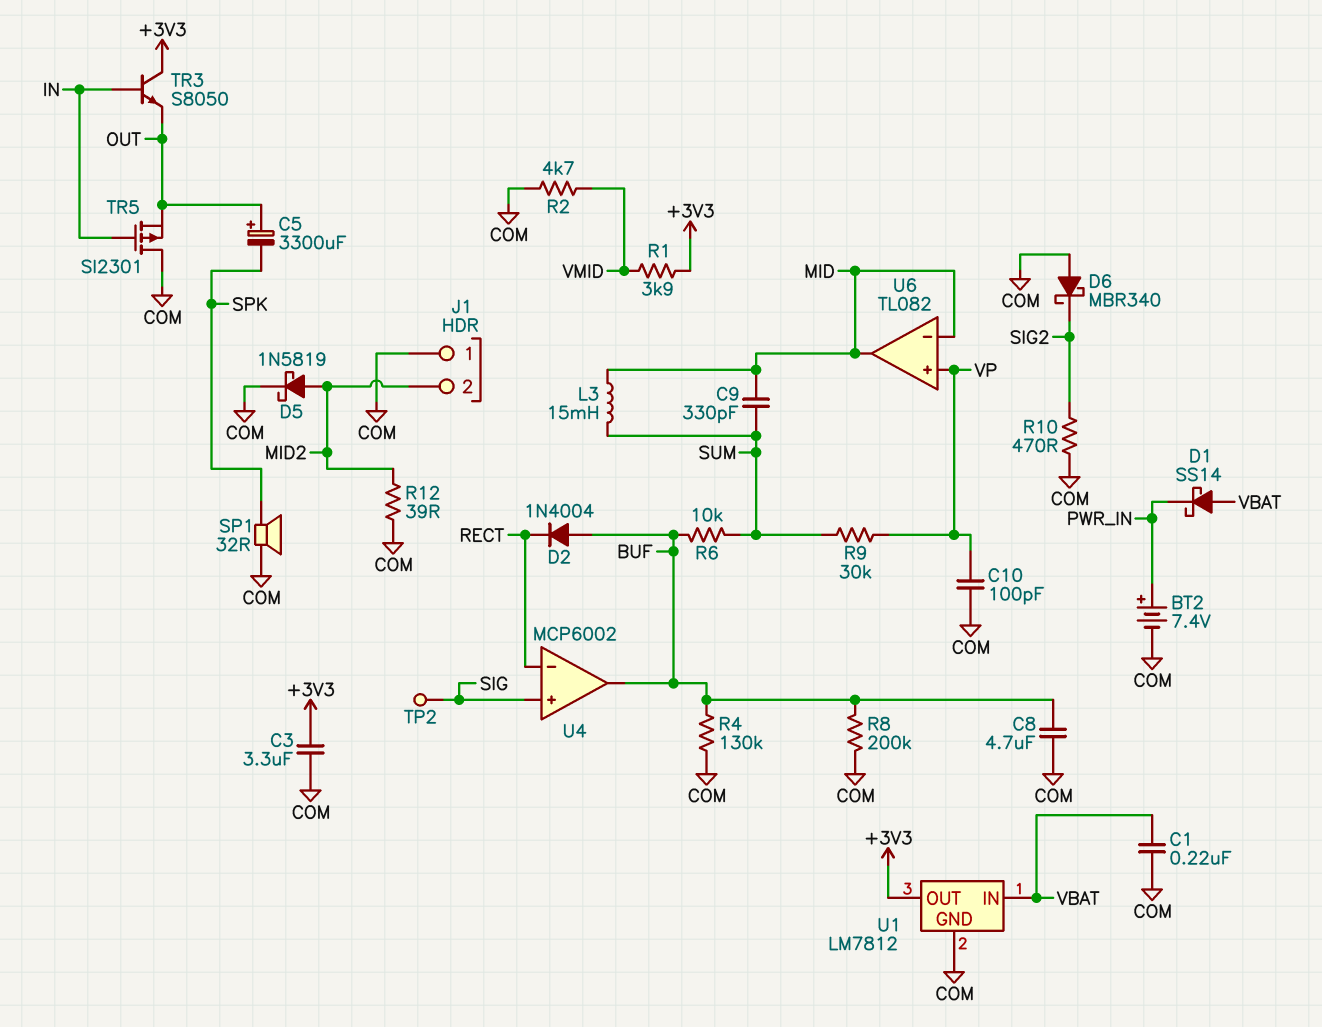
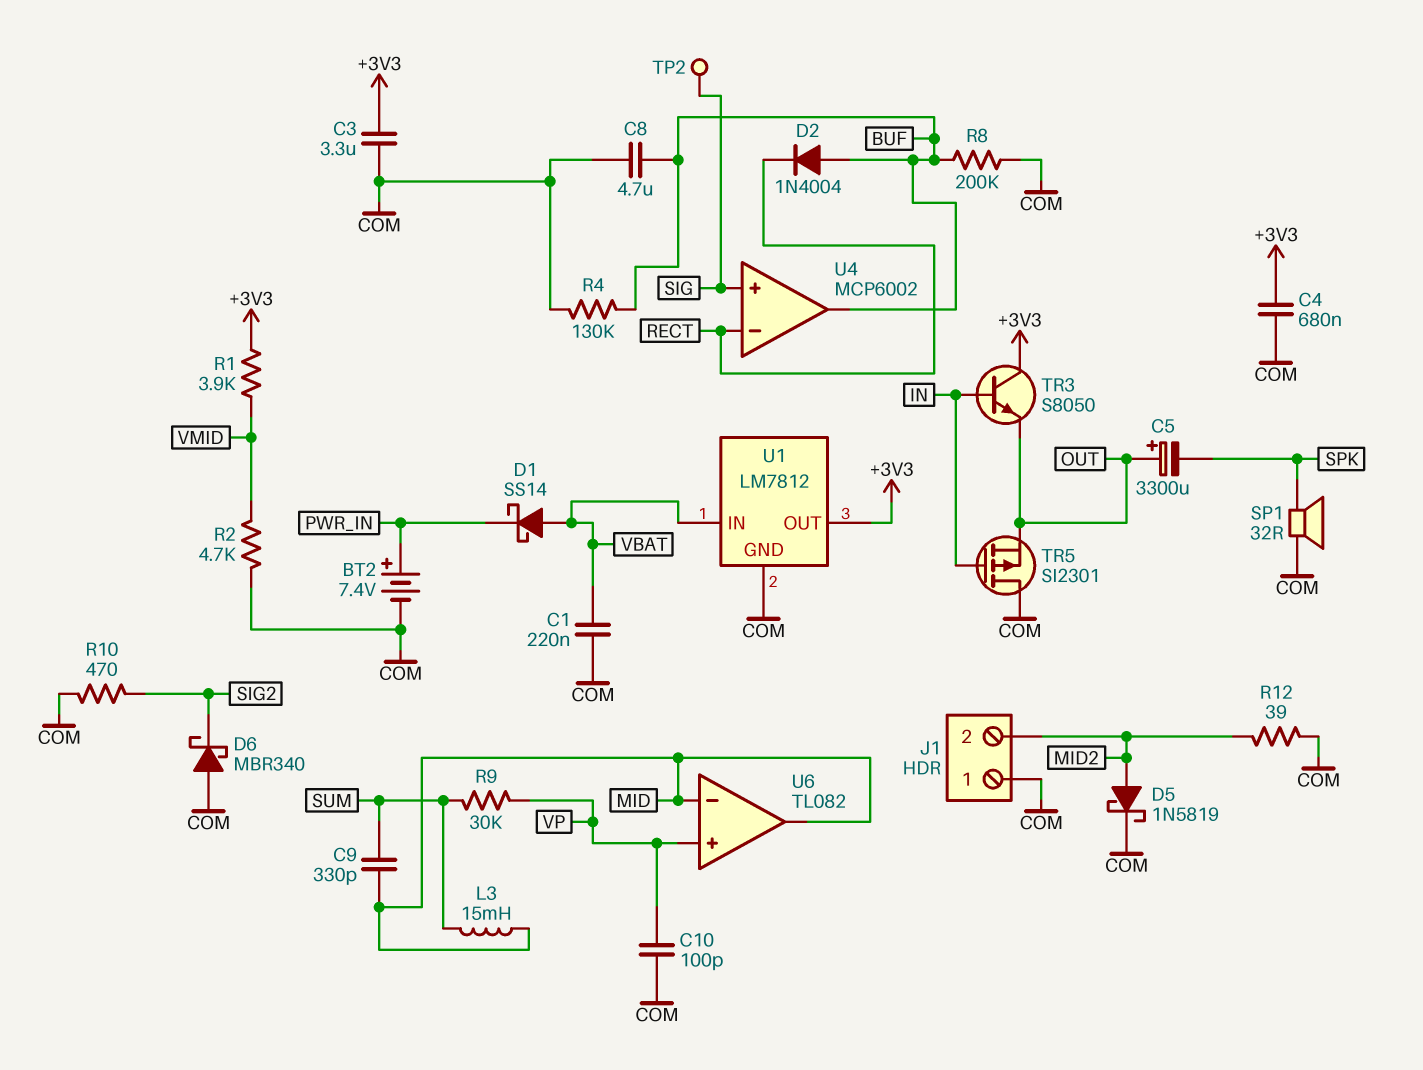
C4: none -> 680nF (+3V3, COM)
R6: 10k (BUF, SUM) -> none

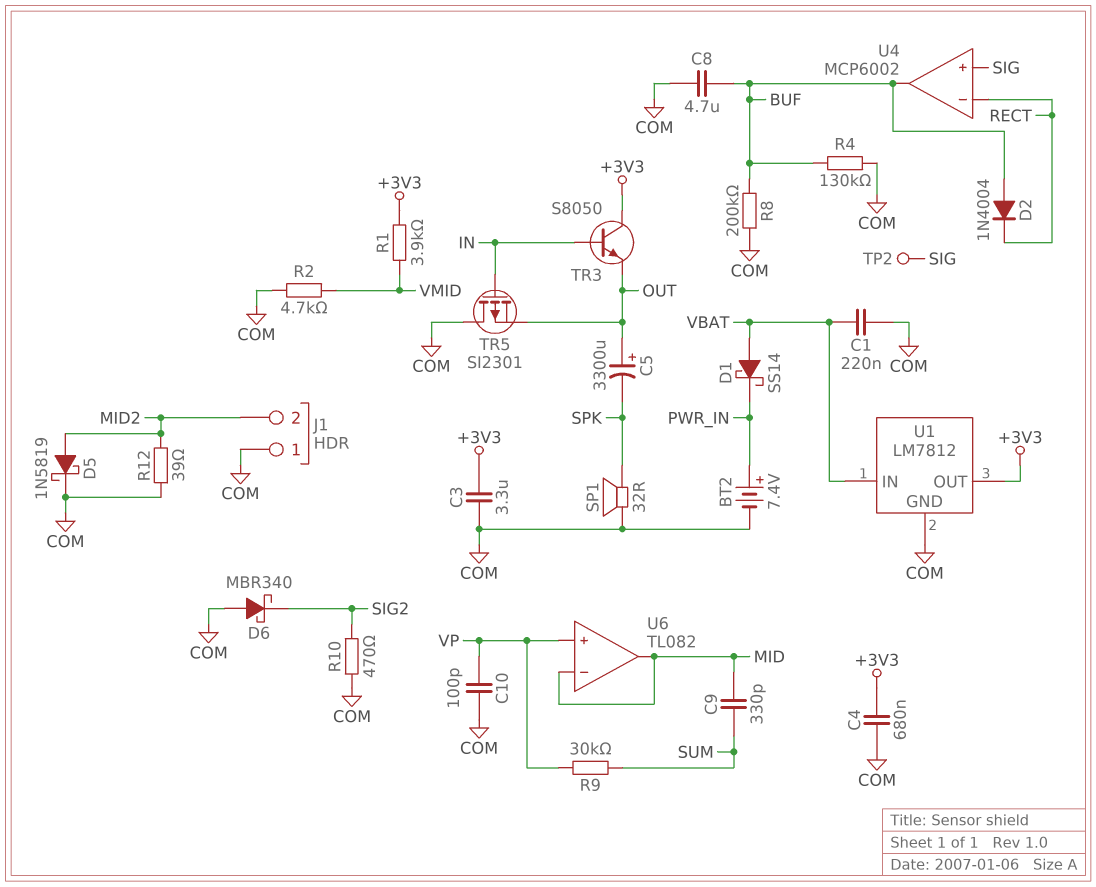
L3: 15mH (MID, SUM) -> none

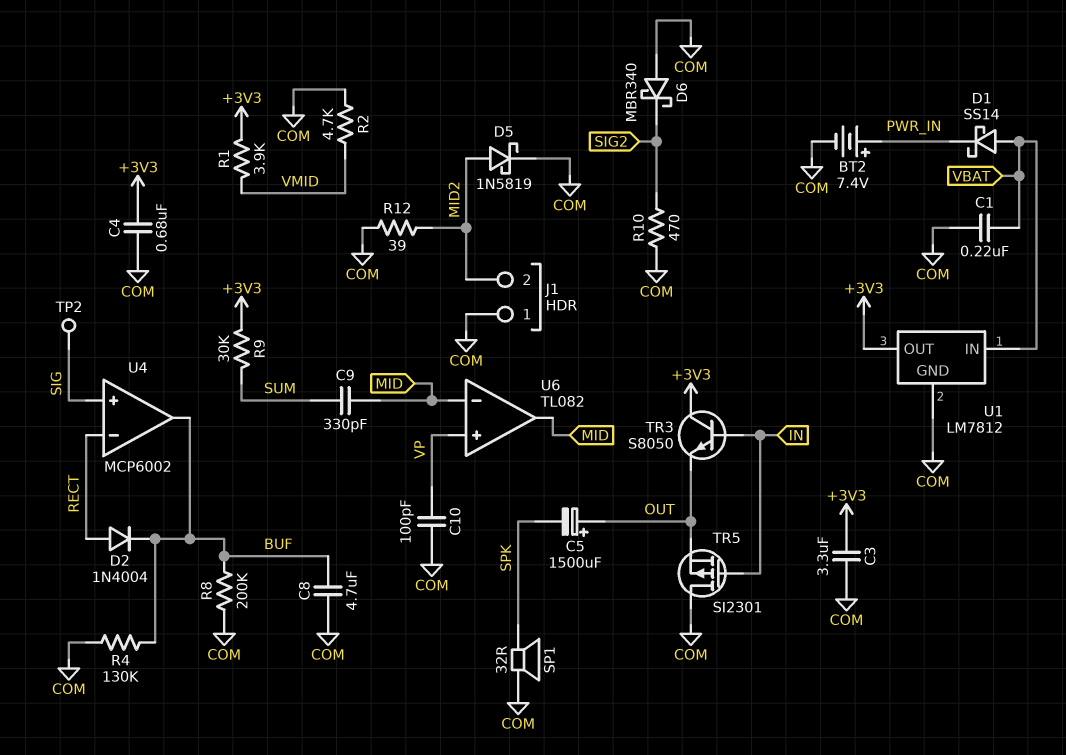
C5: 3300uF (plus OUT, minus SPK) -> 1500uF (plus OUT, minus SPK)
D2: diode 1N4004 (A BUF, K RECT) -> diode 1N4004 (A RECT, K BUF)
R9: 30k (SUM, VP) -> 30k (+3V3, SUM)

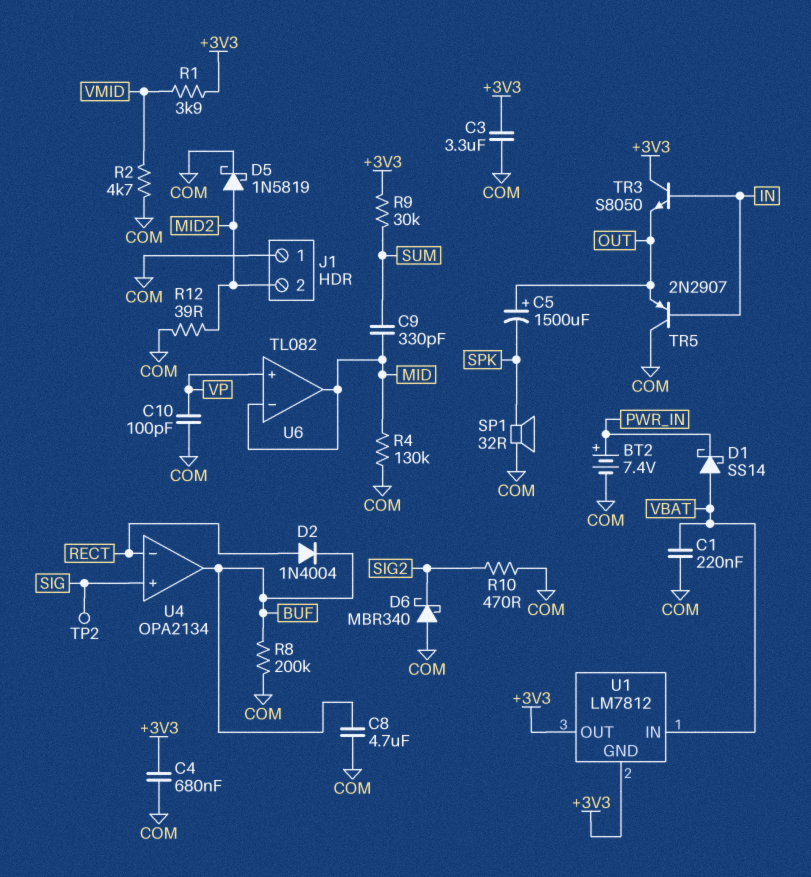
R4: 130k (BUF, COM) -> 130k (COM, MID)
TR5: PMOS SI2301 (G IN, D COM, S OUT) -> PNP 2N2907 (B IN, C COM, E OUT)
U1 pin GND: COM -> +3V3
U4: MCP6002 -> OPA2134

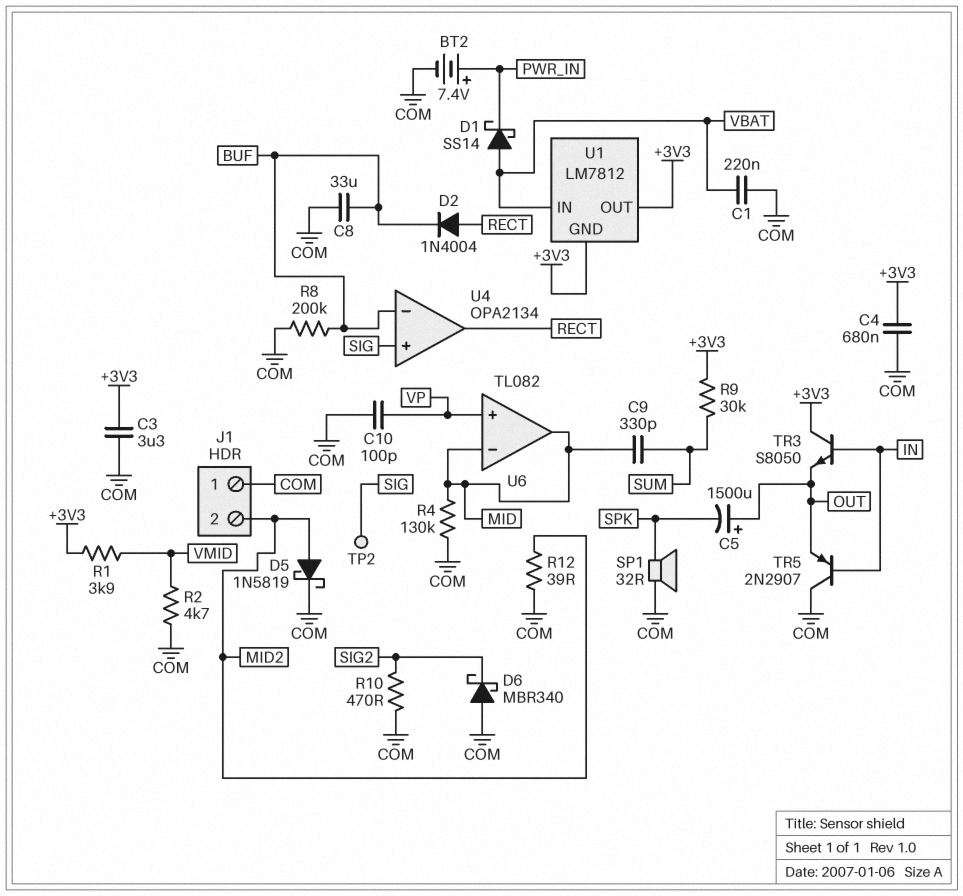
C8: 4.7uF (BUF, COM) -> 33uF (BUF, COM)
U4 pin in-: RECT -> BUF
U4 pin out: BUF -> RECT

